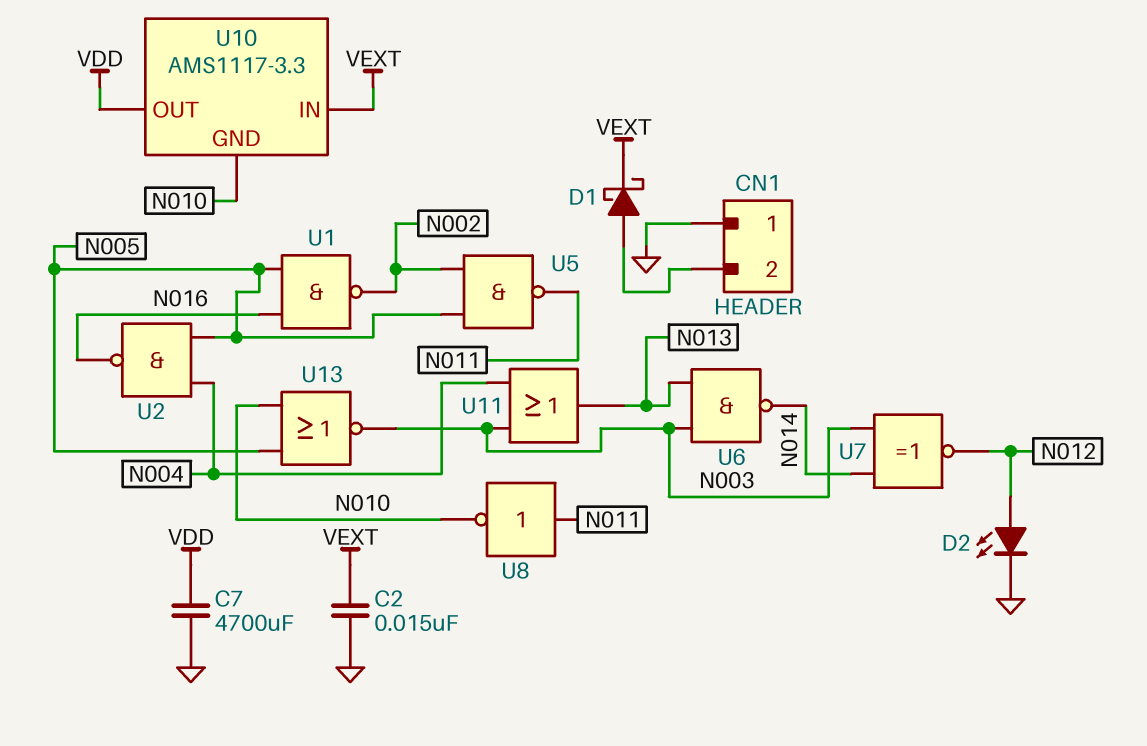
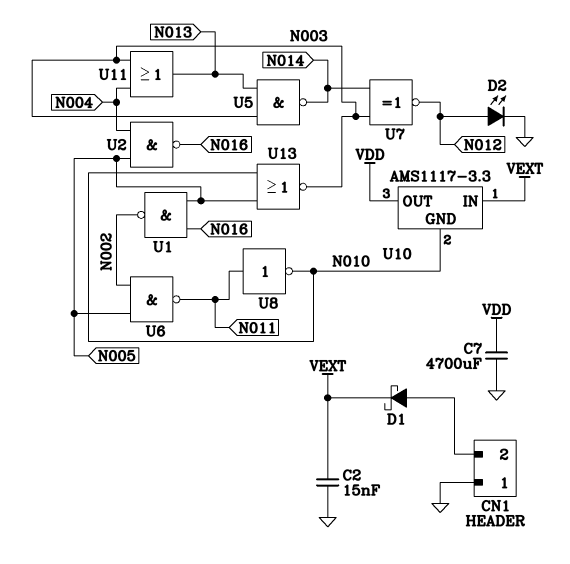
U5: NAND (in N002, in N005, out N011) -> NAND (in N003, in N013, out N014)
U6: NAND (in N003, in N013, out N014) -> NAND (in N002, in N005, out N011)

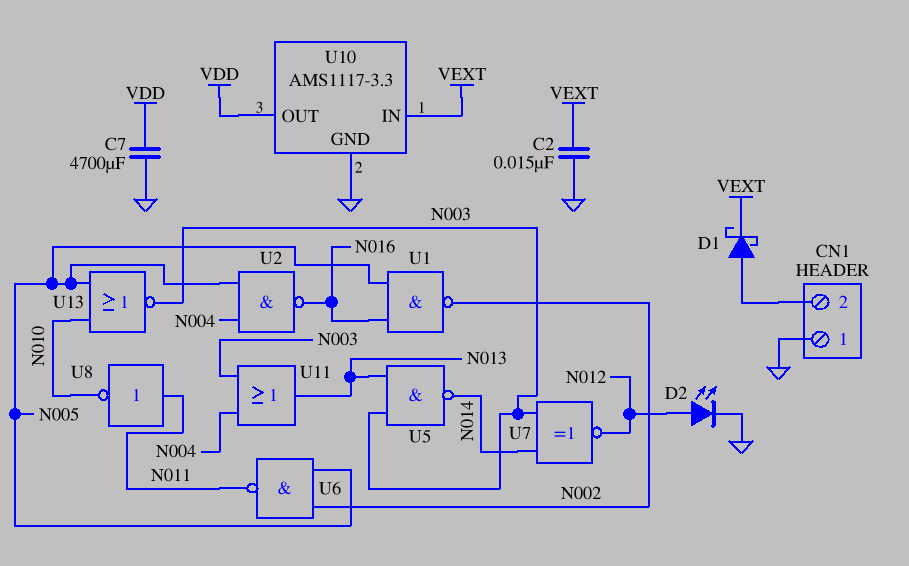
U10 pin GND: N010 -> GND

